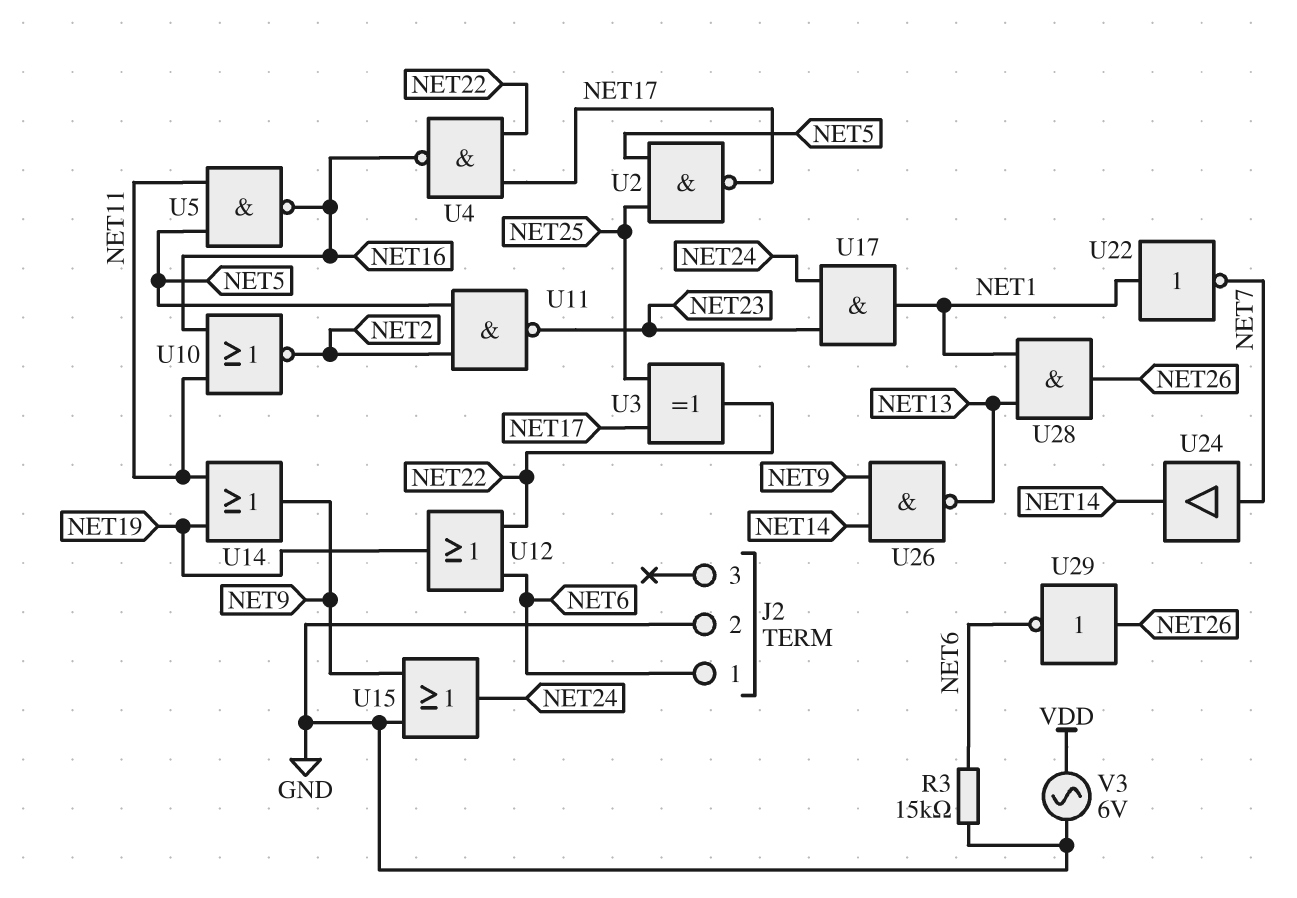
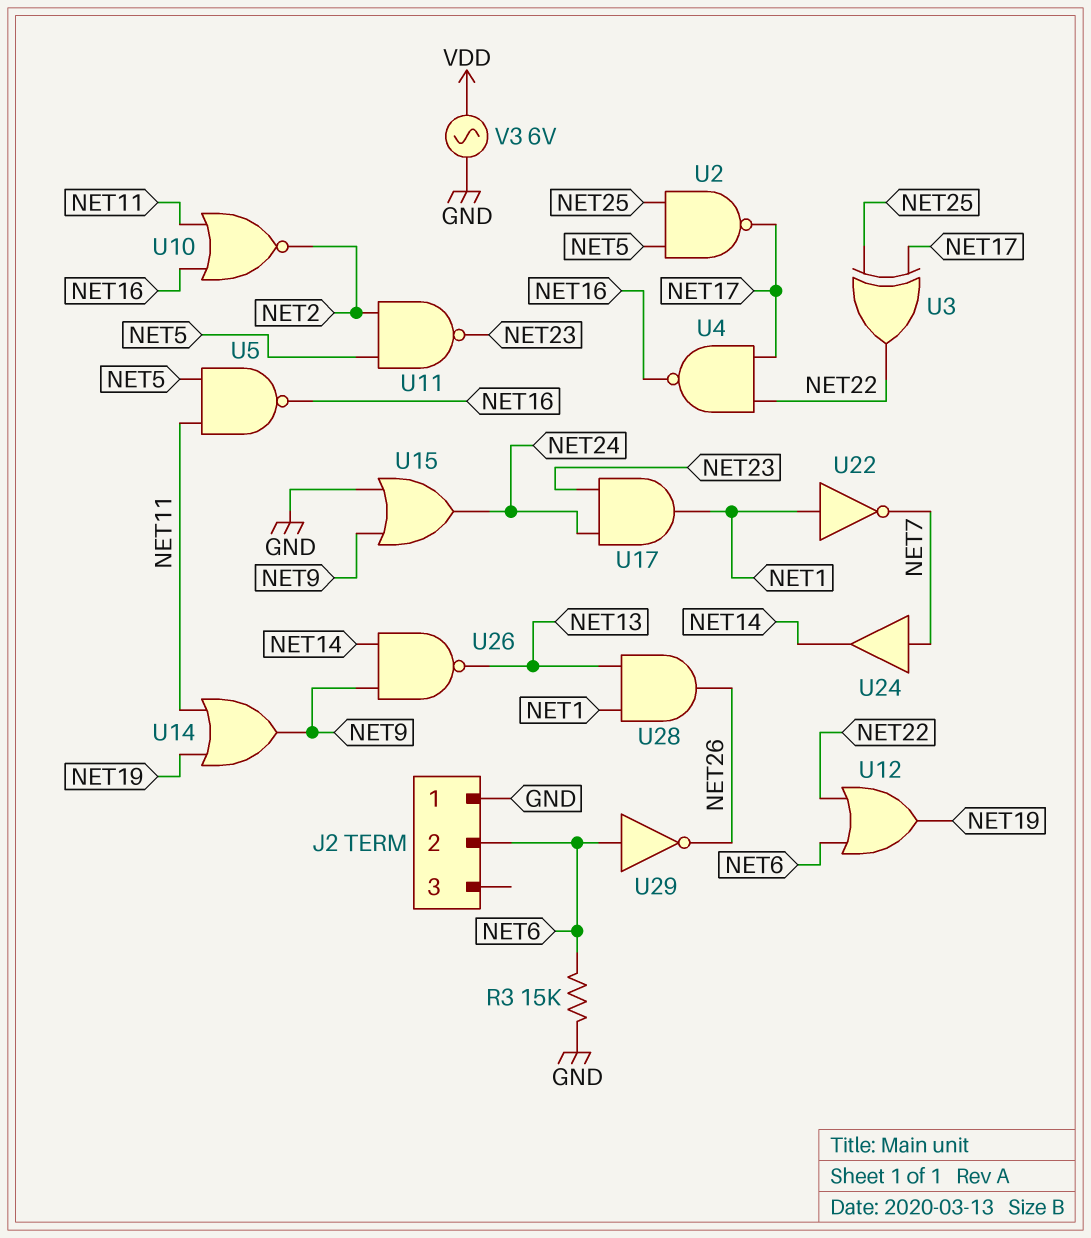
J2 pin 1: NET6 -> GND
J2 pin 2: GND -> NET6
U29: NOT (in NET26, out NET6) -> NOT (in NET6, out NET26)

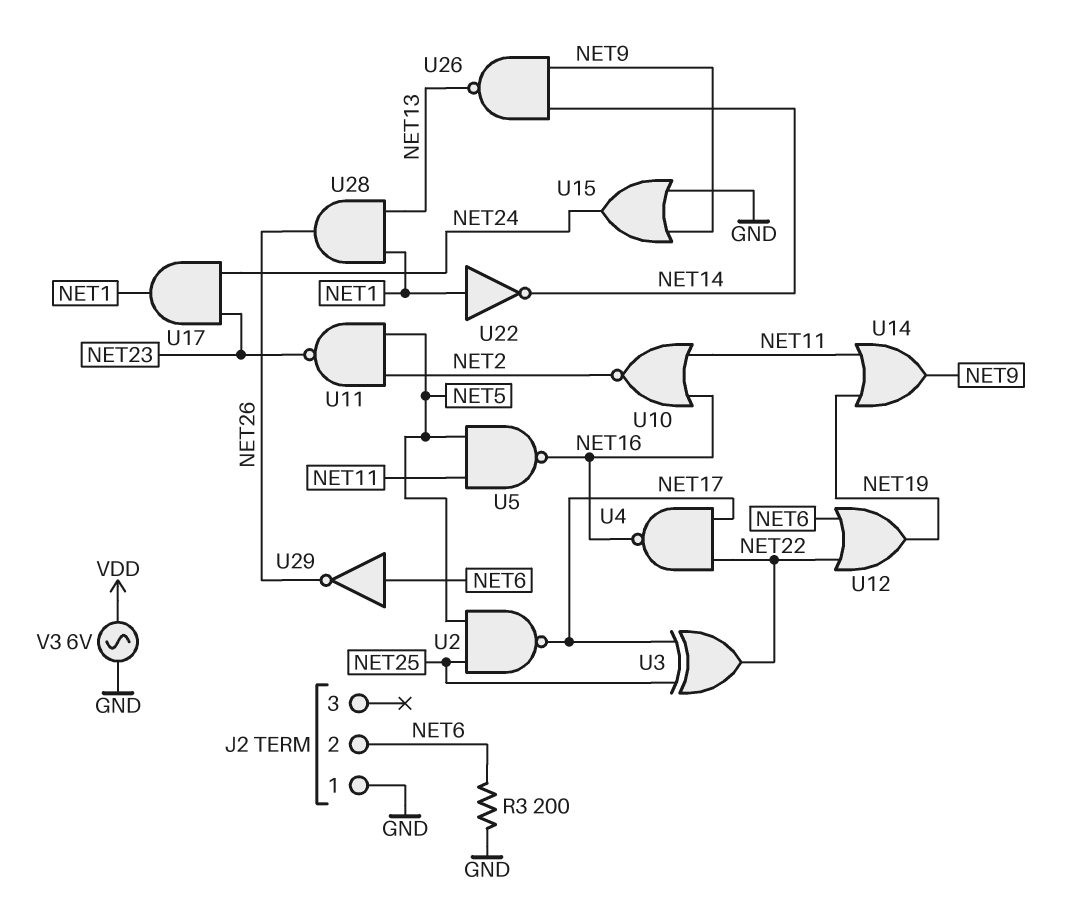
R3: 15k (GND, NET6) -> 200 (GND, NET6)
U22: NOT (in NET1, out NET7) -> NOT (in NET1, out NET14)
U24: buffer (in NET7, out NET14) -> none

